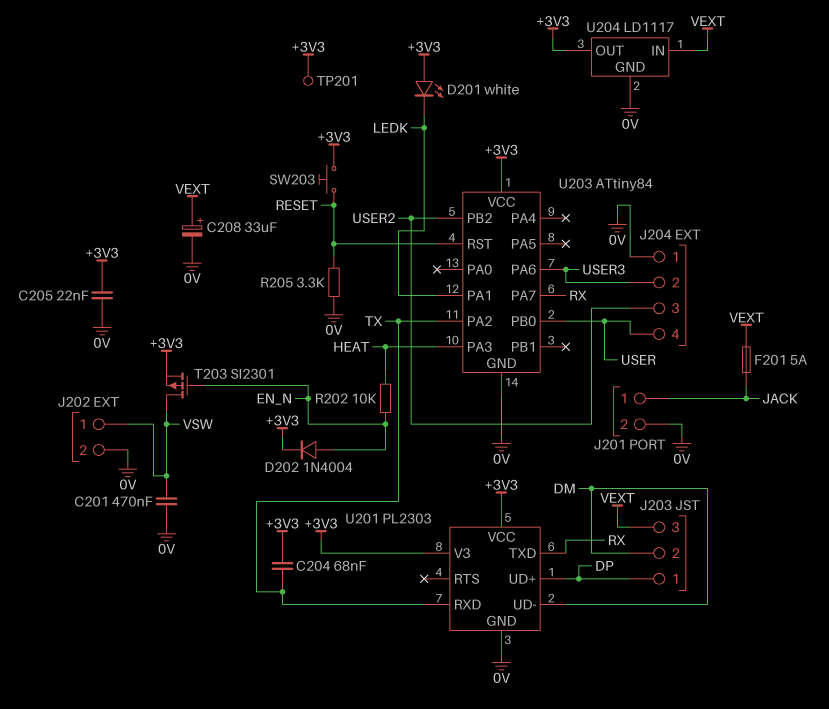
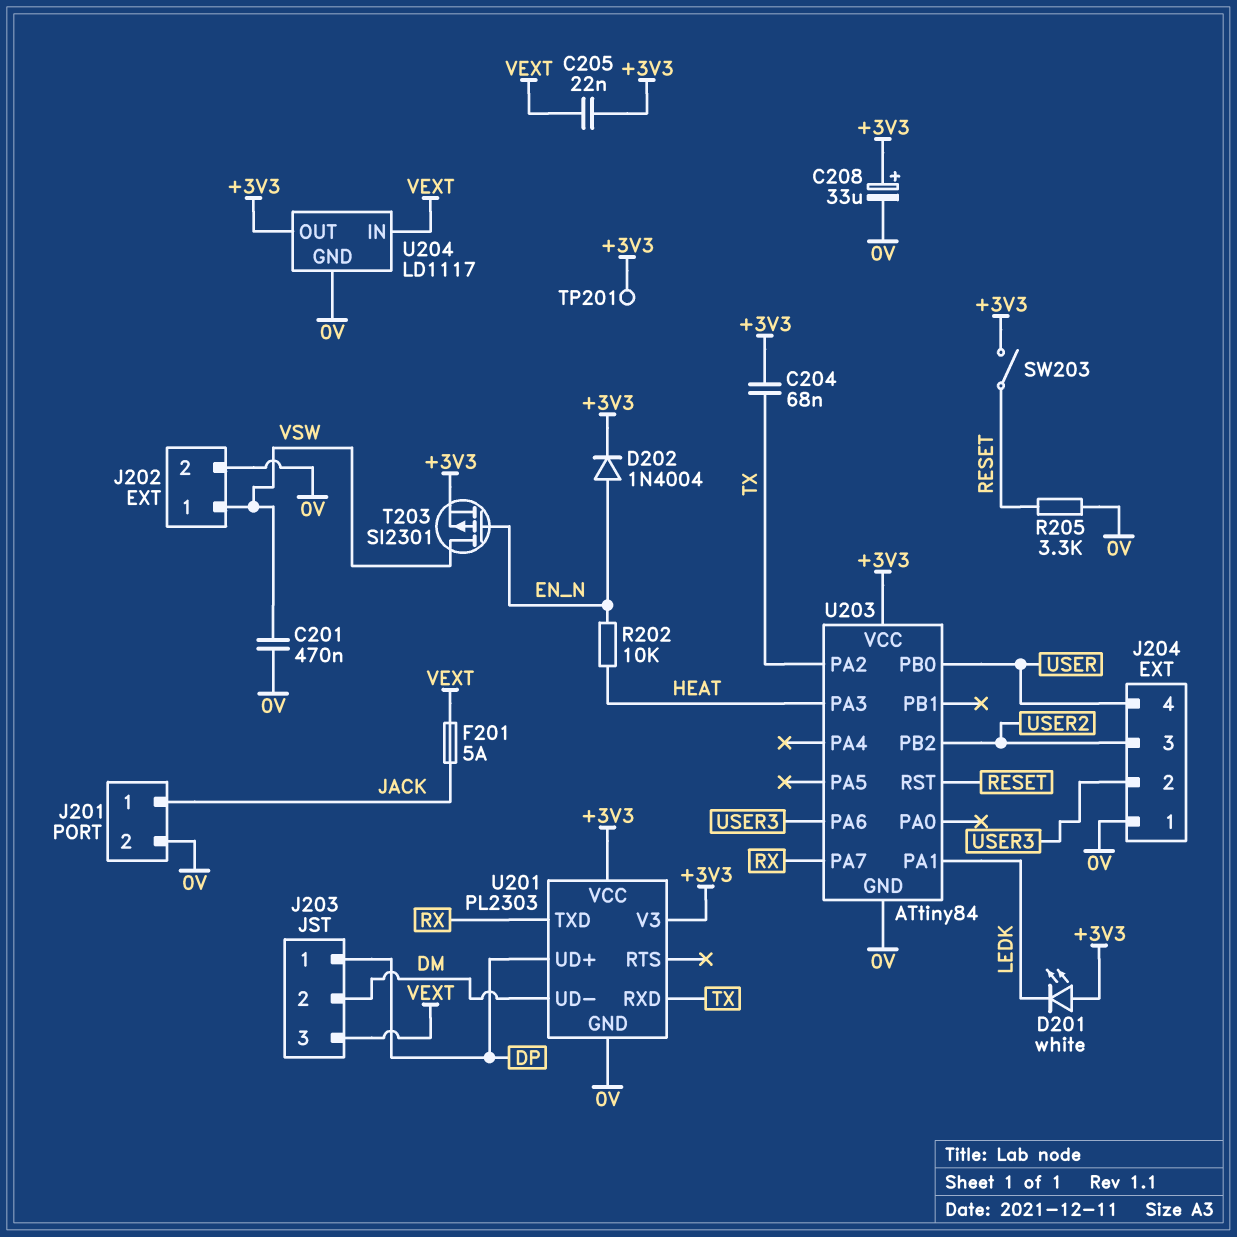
C205: 22nF (+3V3, 0V) -> 22nF (+3V3, VEXT)
C208: 33uF (plus VEXT, minus 0V) -> 33uF (plus +3V3, minus 0V)
SW203: button (+3V3, RESET) -> switch (+3V3, RESET)

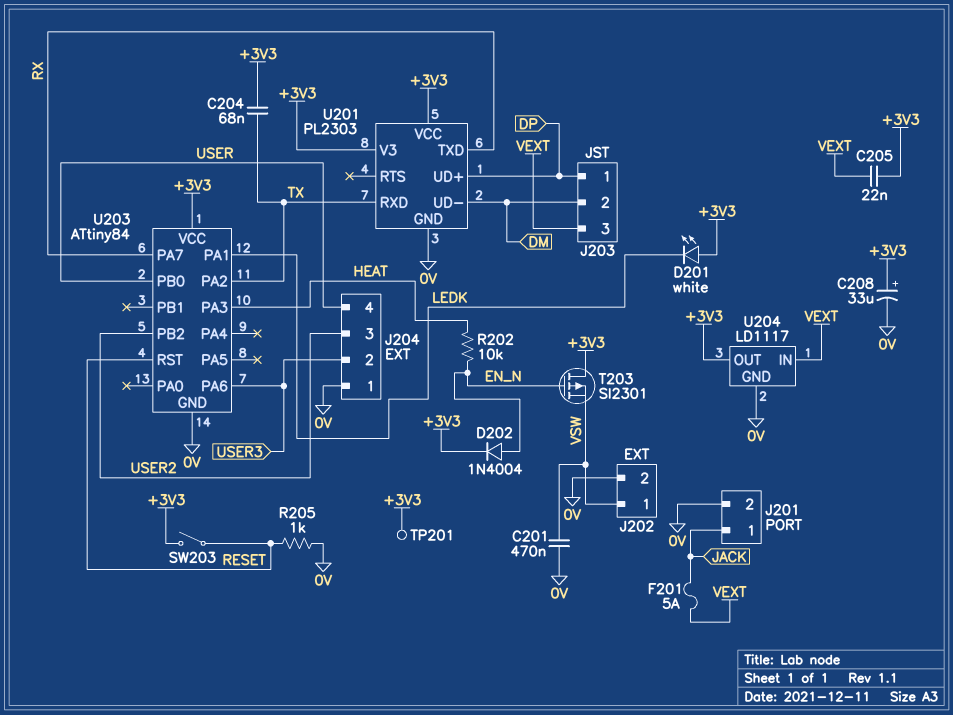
R205: 3.3k (0V, RESET) -> 1k (0V, RESET)
T203: PMOS SI2301 (G EN_N, D VSW, S +3V3) -> PMOS SI2301 (G EN_N, D +3V3, S VSW)

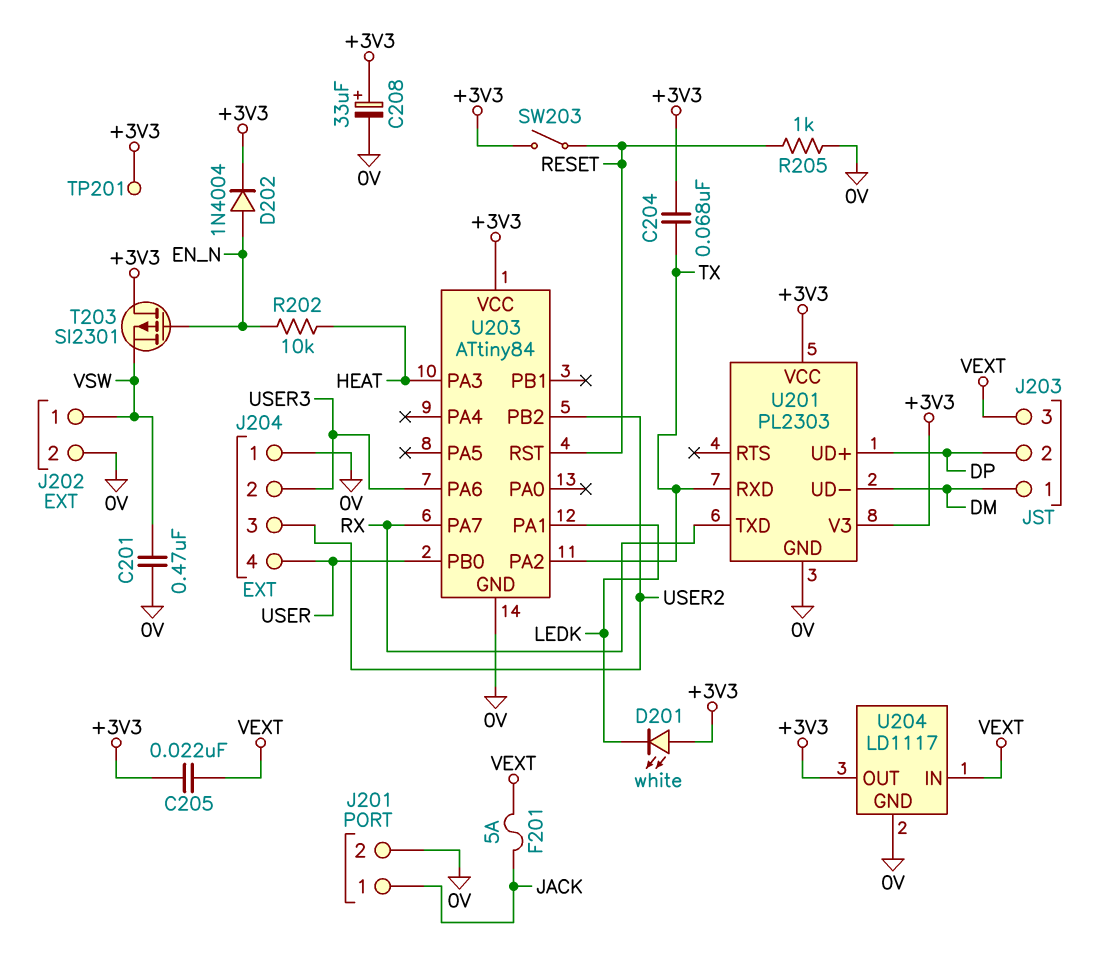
J203 pin 1: DP -> DM
J203 pin 2: DM -> DP

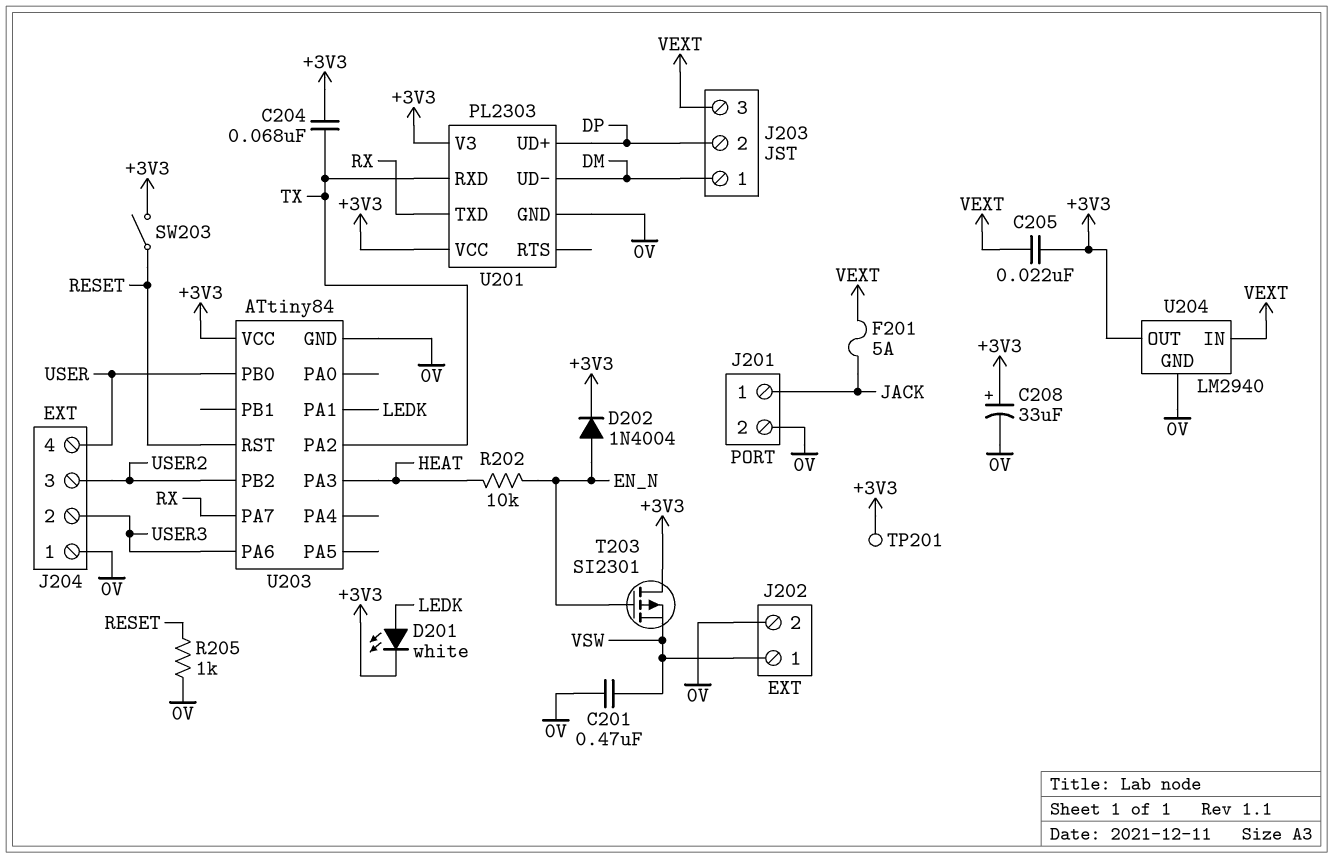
D201: LED white (A +3V3, K LEDK) -> LED white (A LEDK, K +3V3)
U204: LD1117 -> LM2940

